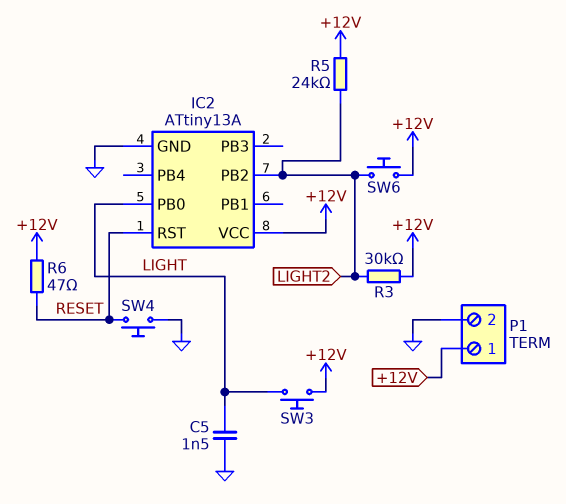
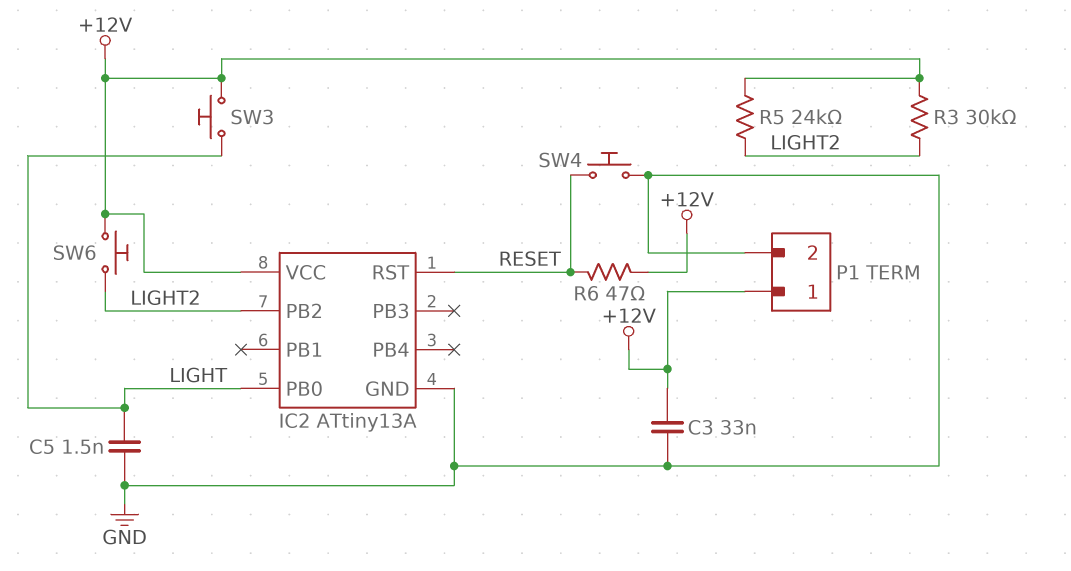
C3: none -> 33nF (+12V, GND)

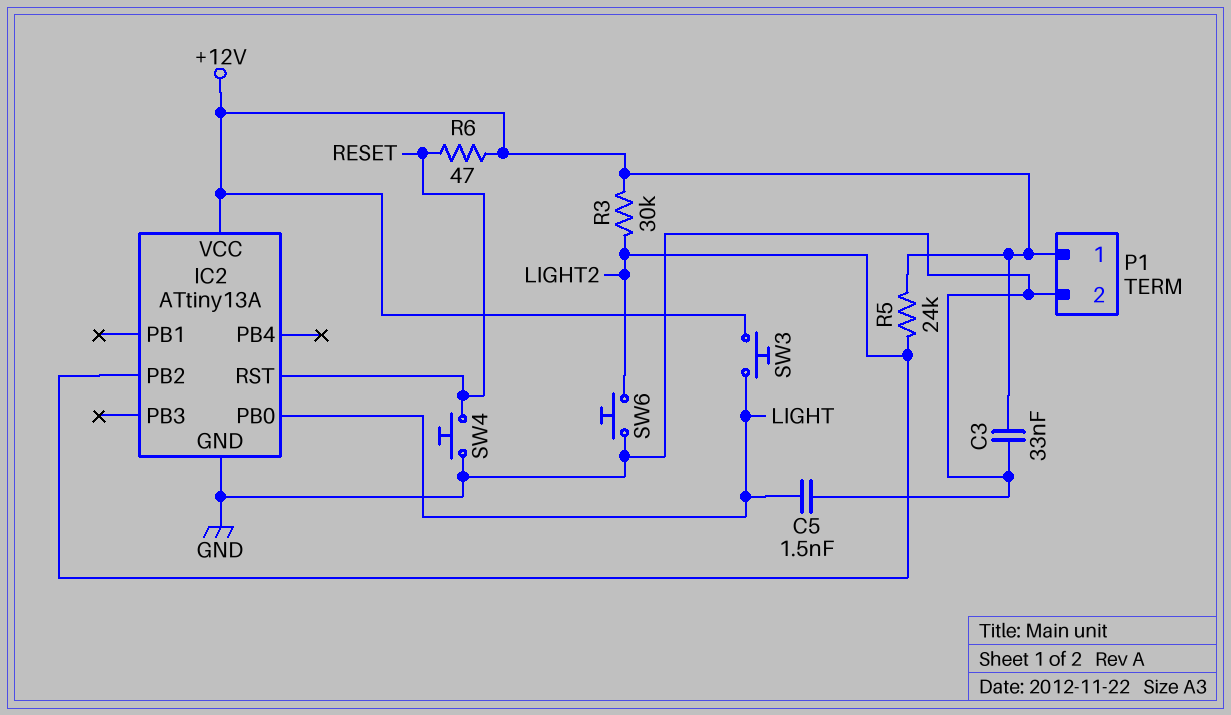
SW6: button (+12V, LIGHT2) -> button (GND, LIGHT2)

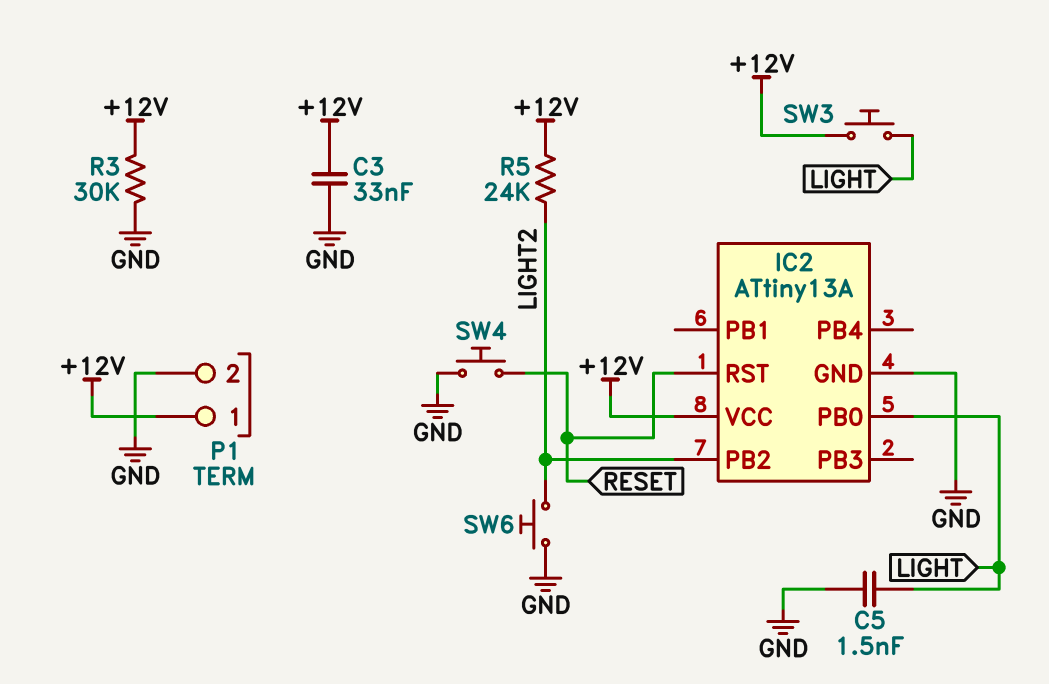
R3: 30k (+12V, LIGHT2) -> 30k (+12V, GND)
R6: 47 (+12V, RESET) -> none

